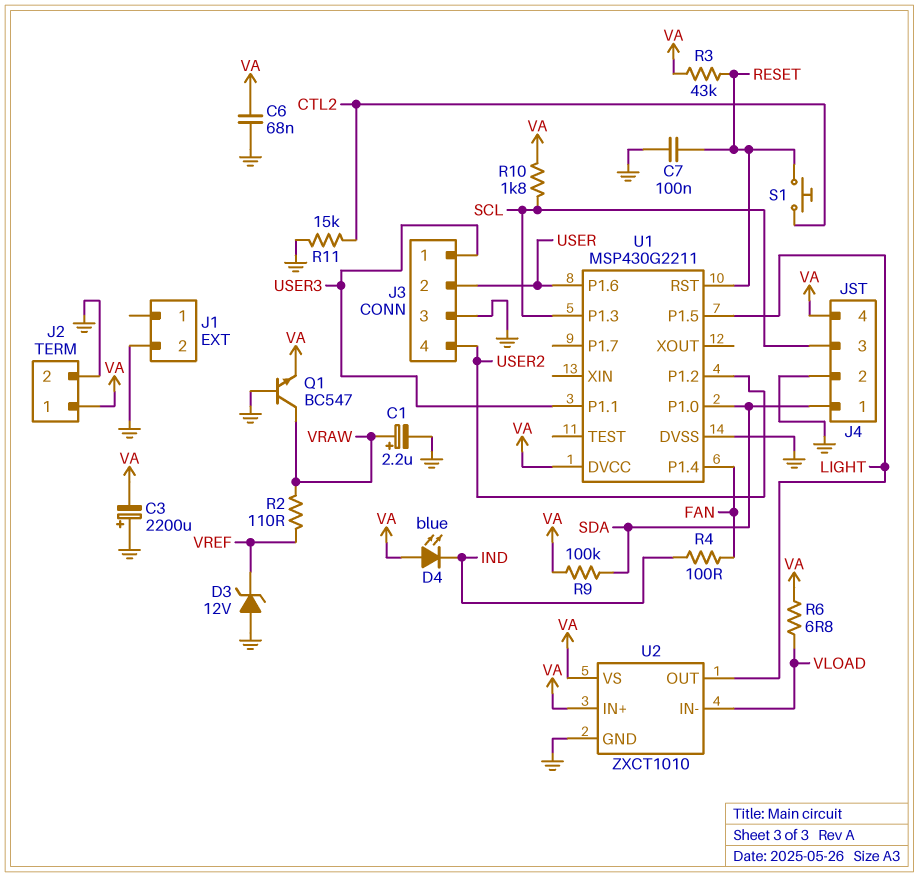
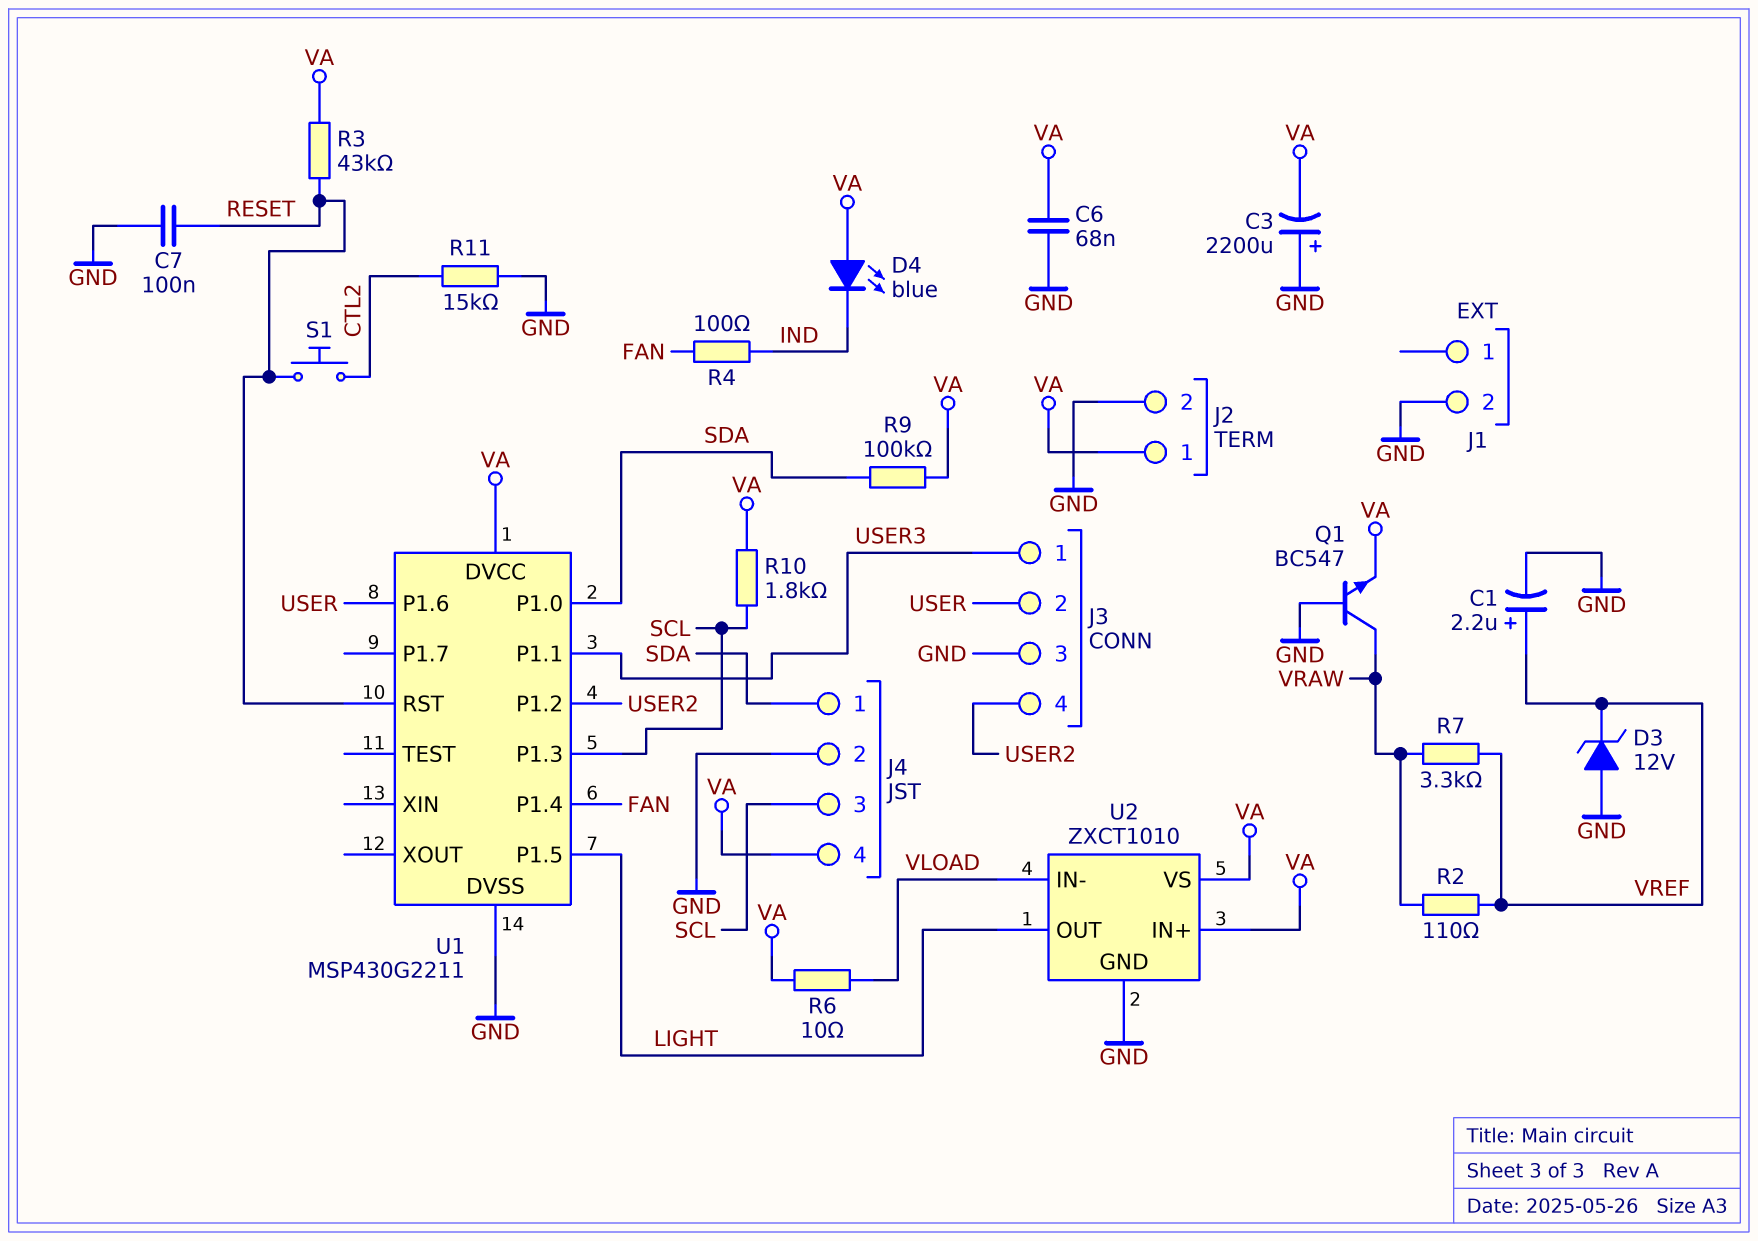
C1: 2.2uF (plus VRAW, minus GND) -> 2.2uF (plus VREF, minus GND)
R6: 6.8 (VA, VLOAD) -> 10 (VA, VLOAD)
R7: none -> 3.3k (VRAW, VREF)

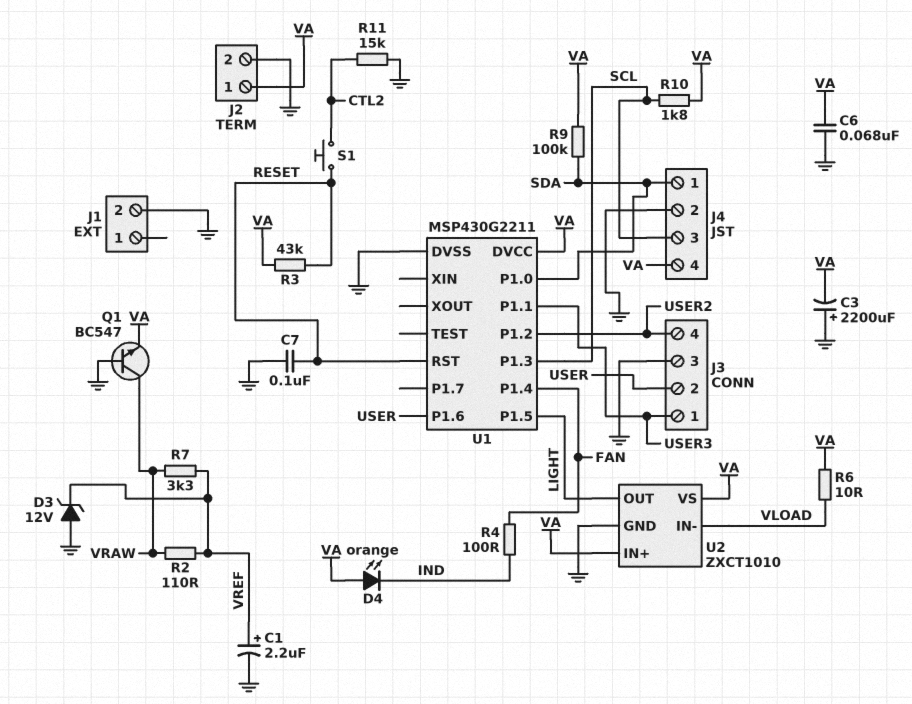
D4: LED blue (A VA, K IND) -> LED orange (A VA, K IND)

